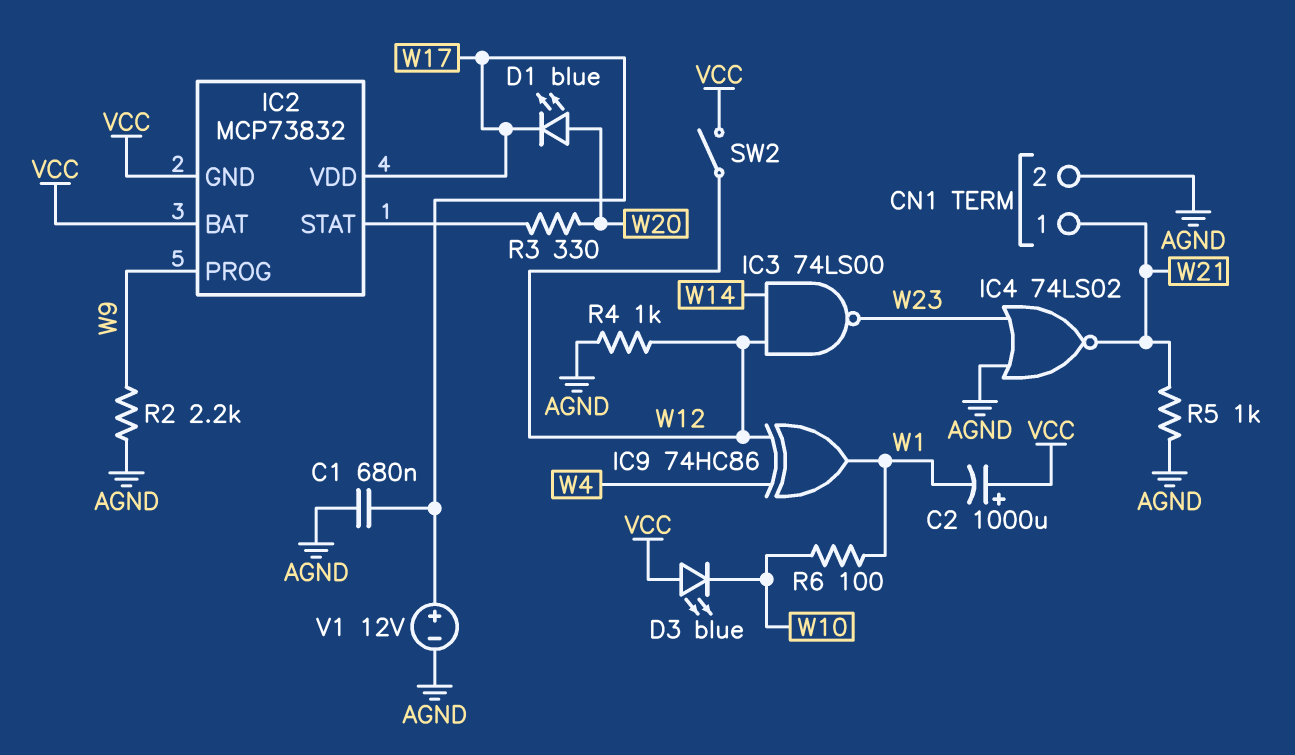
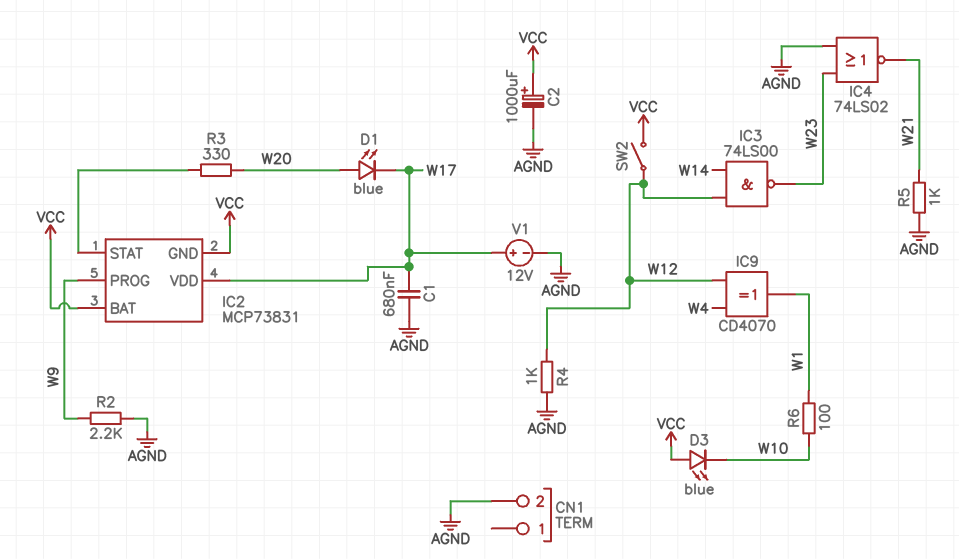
C2: 1000uF (plus VCC, minus W1) -> 1000uF (plus VCC, minus AGND)
CN1 pin 1: W21 -> none
IC2: MCP73832 -> MCP73831
IC9: XOR 74HC86 (in W4, in W12, out W1) -> XOR CD4070 (in W4, in W12, out W1)

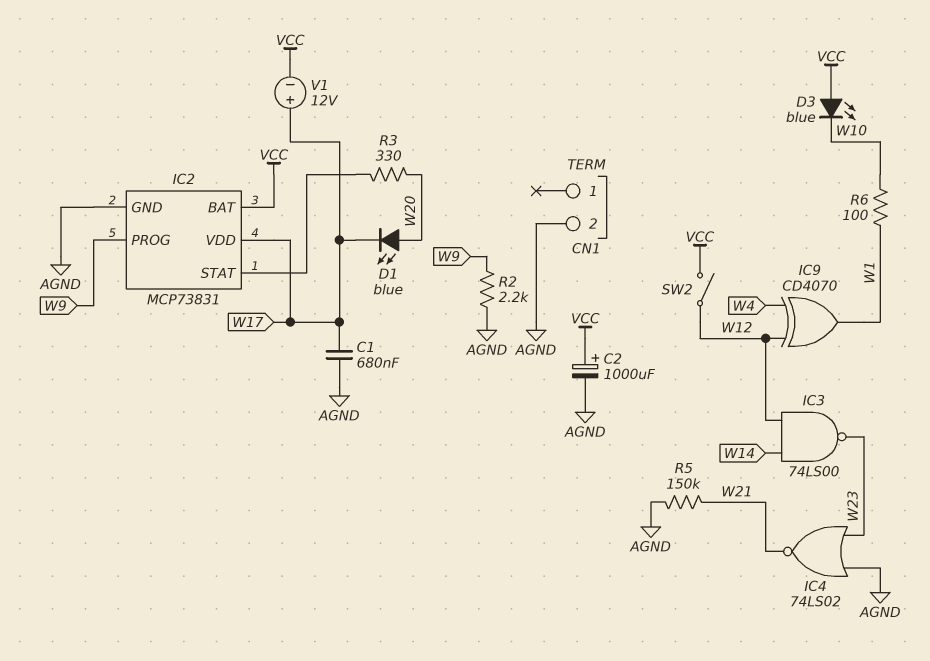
IC2 pin GND: VCC -> AGND
R4: 1k (AGND, W12) -> none
R5: 1k (AGND, W21) -> 150k (AGND, W21)
V1: 12V (plus W17, minus AGND) -> 12V (plus W17, minus VCC)

